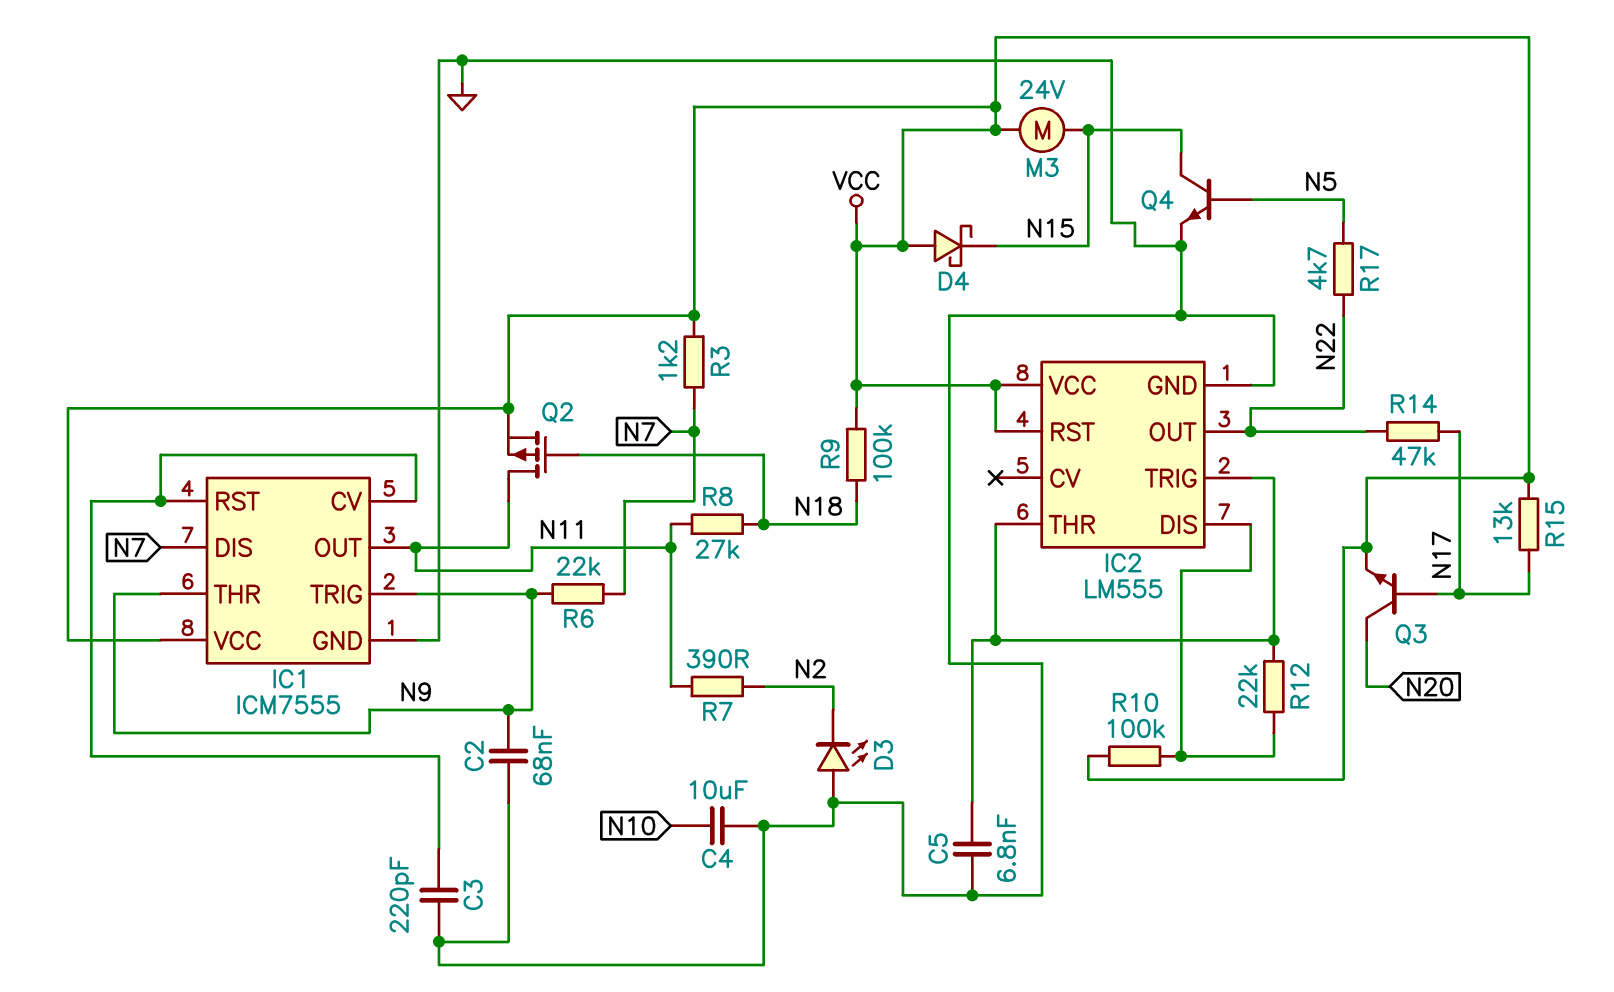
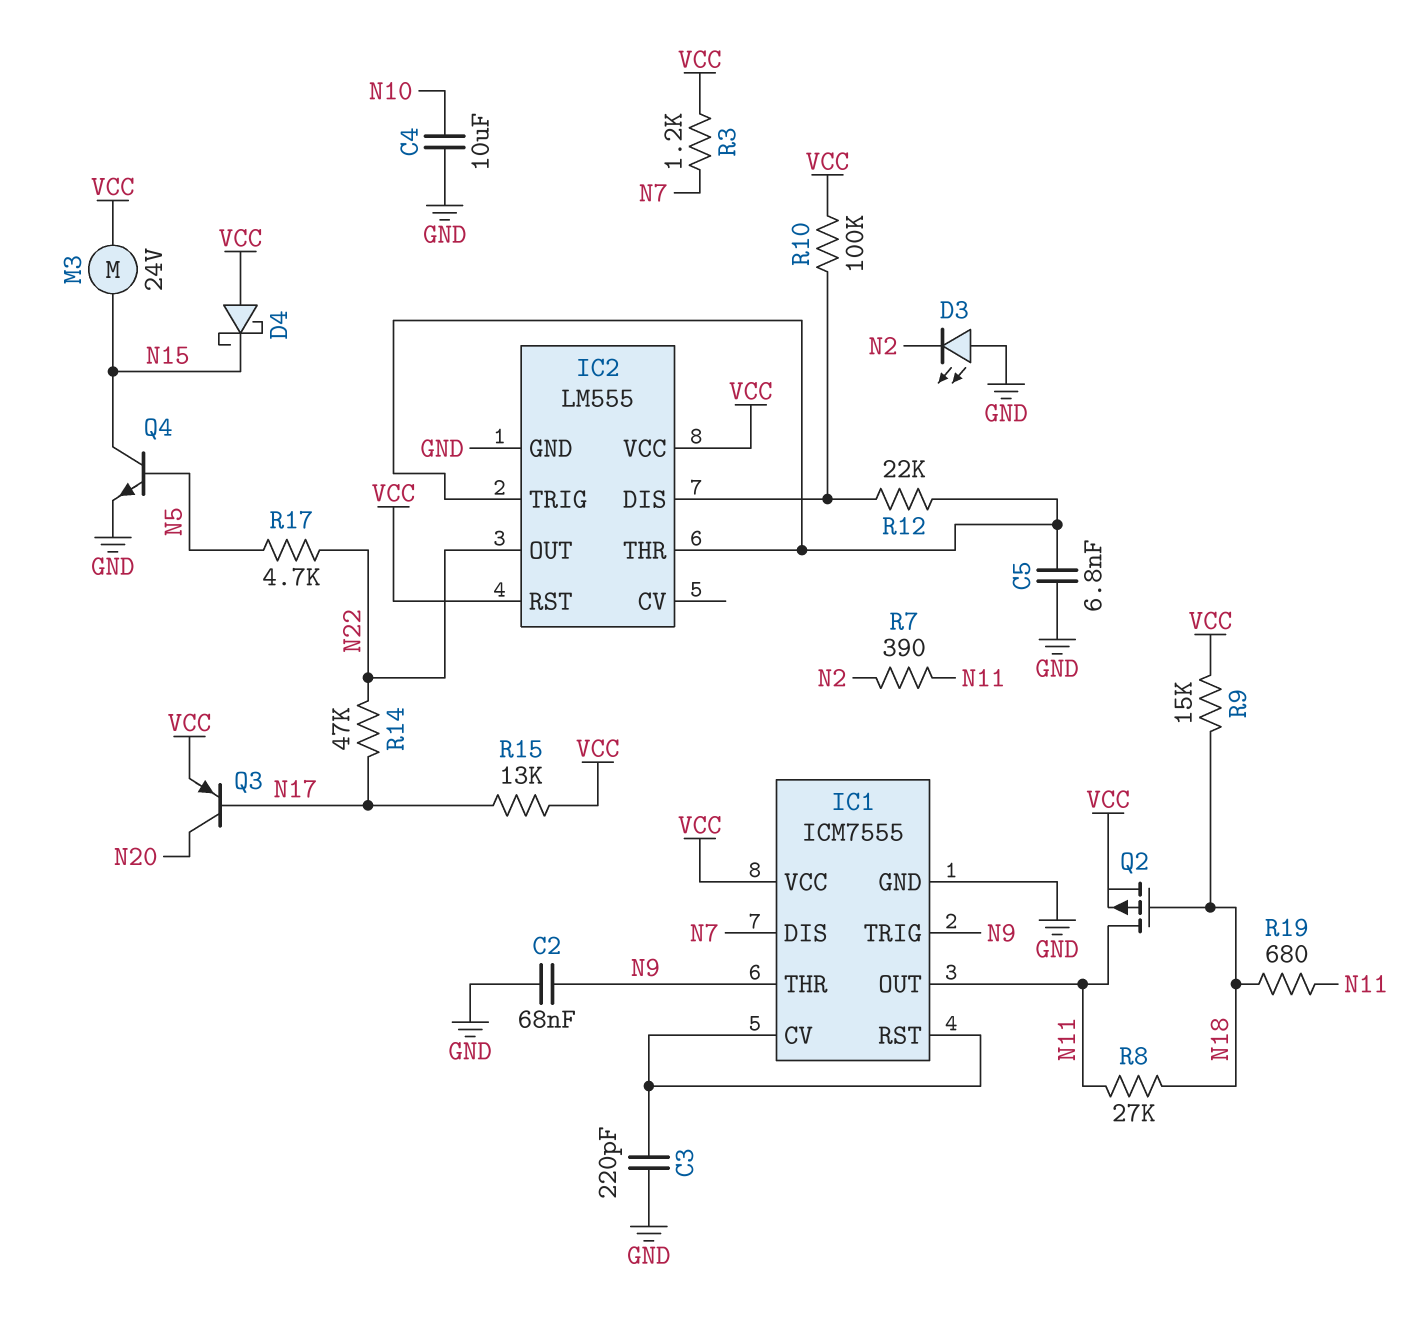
Q3: NPN (B N17, C N20, E VCC) -> PNP (B N17, C N20, E VCC)
R6: 22k (N7, N9) -> none
R9: 100k (N18, VCC) -> 15k (N18, VCC)
R19: none -> 680 (N11, N18)

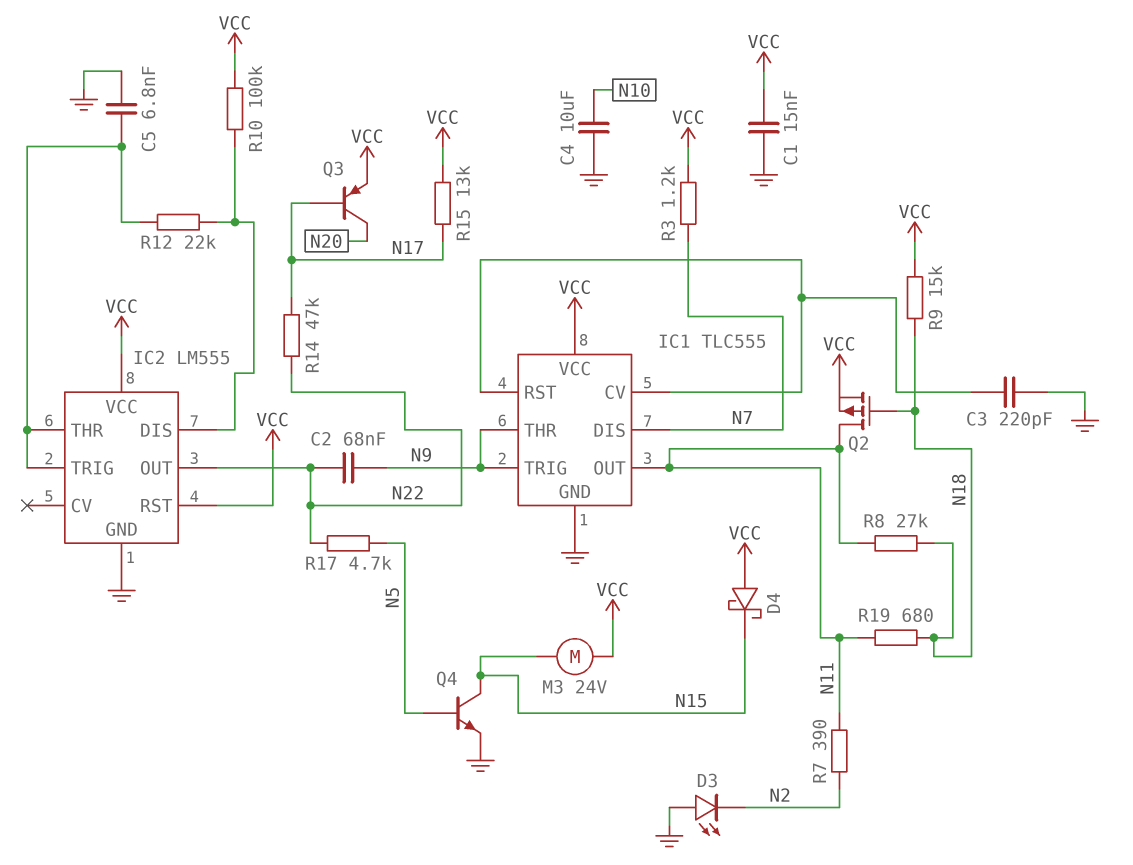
C1: none -> 15nF (GND, VCC)
C2: 68nF (GND, N9) -> 68nF (N9, N22)
IC1: ICM7555 -> TLC555

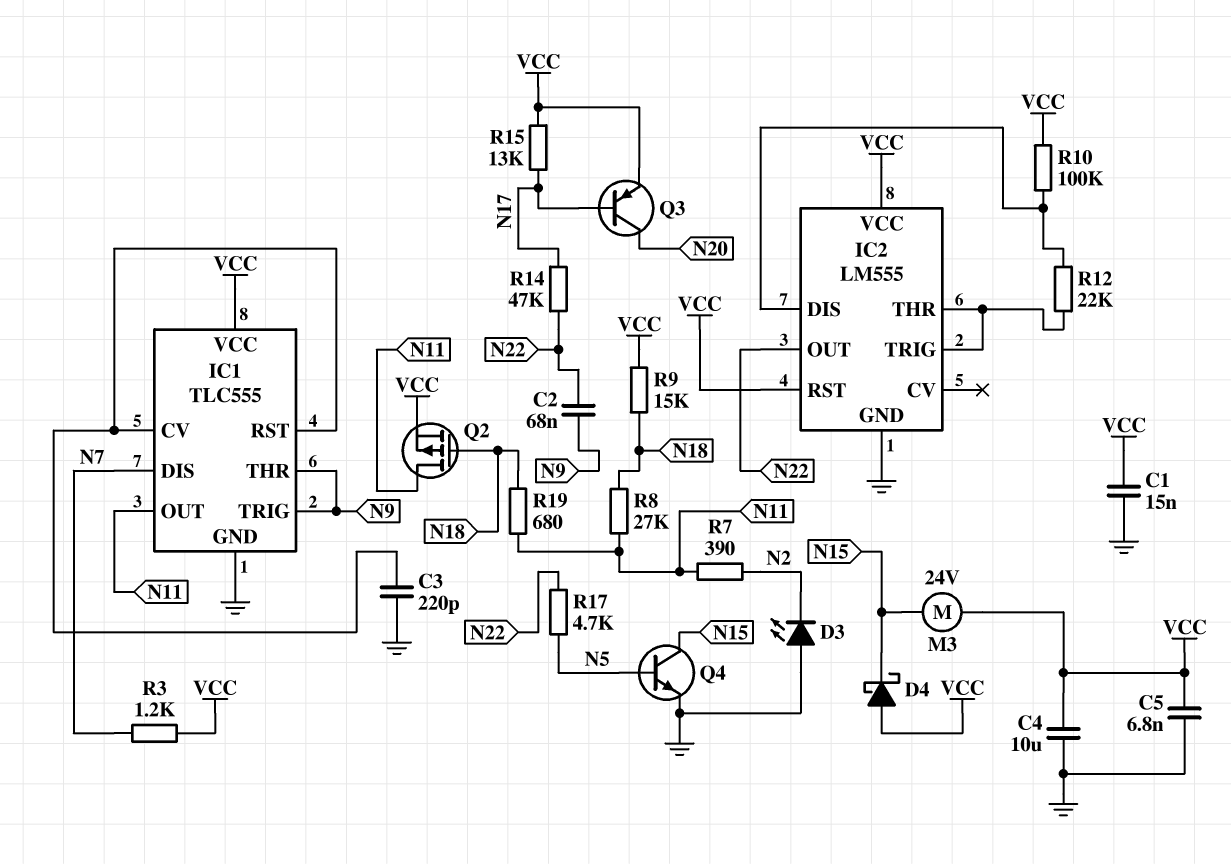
C4: 10uF (GND, N10) -> 10uF (GND, VCC)
C5: 6.8nF (GND, IC2/THR) -> 6.8nF (GND, VCC)

